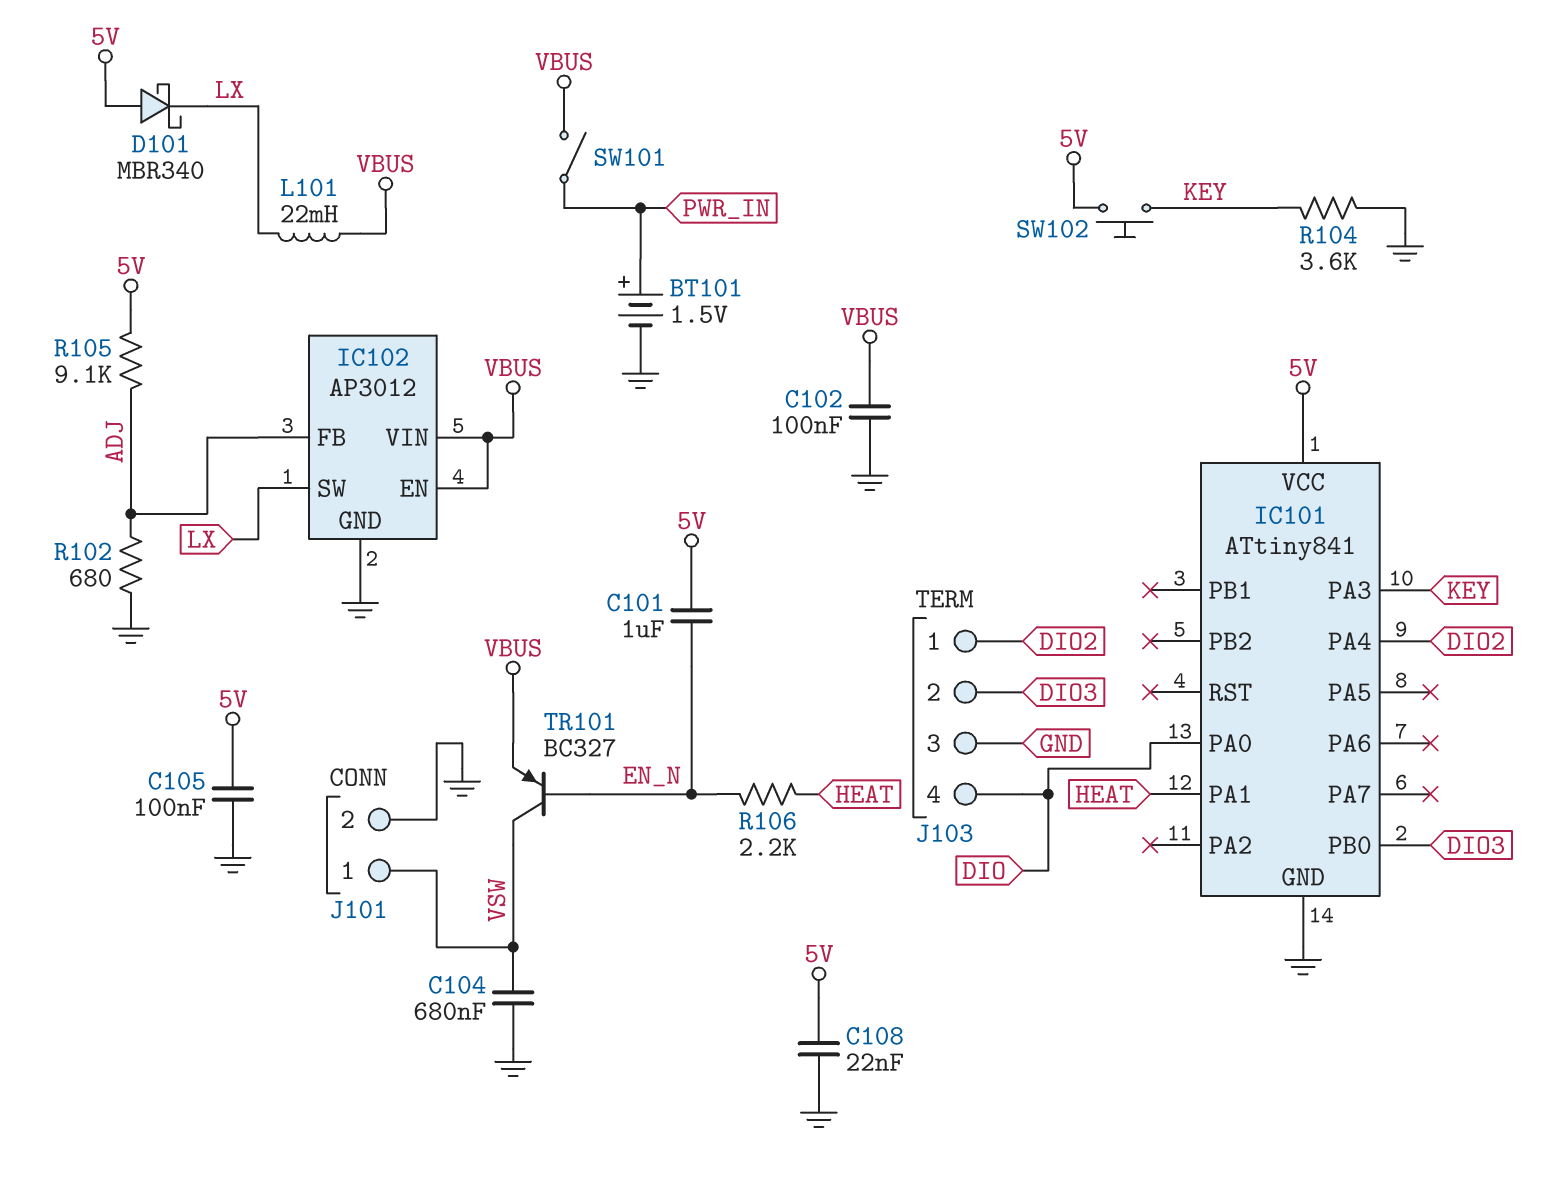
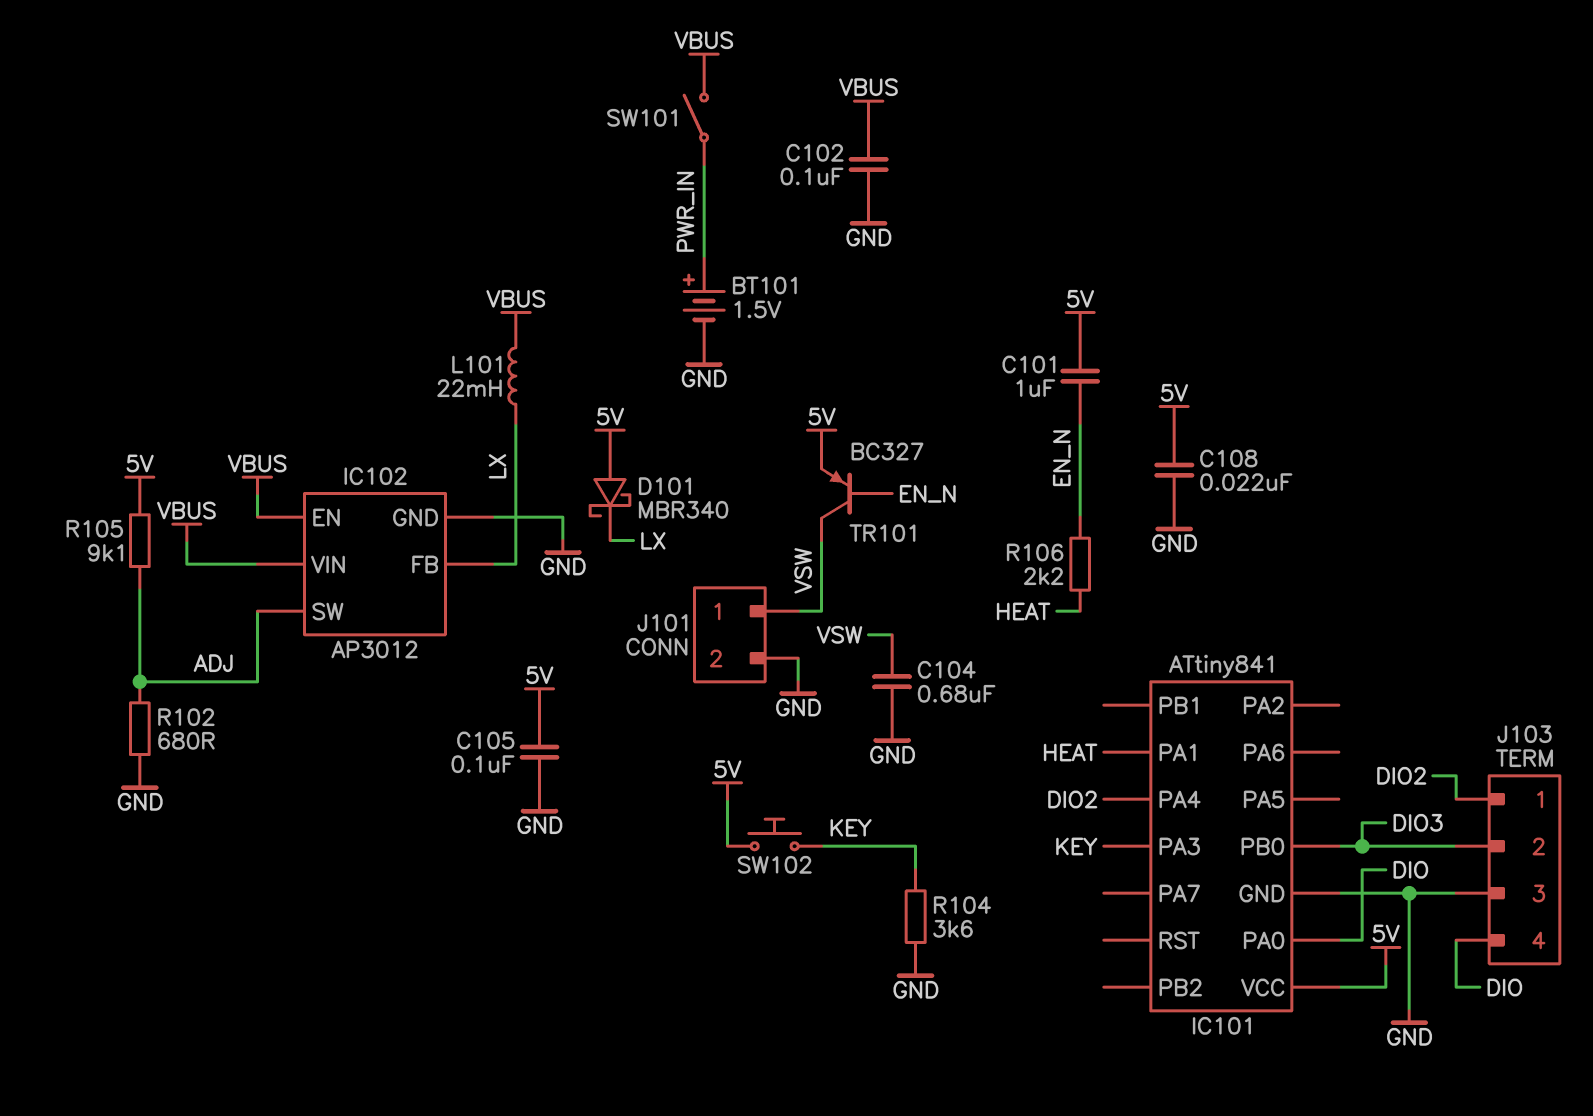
IC102 pin FB: ADJ -> LX
IC102 pin SW: LX -> ADJ
TR101: PNP BC327 (B EN_N, C VSW, E VBUS) -> PNP BC327 (B EN_N, C VSW, E 5V)

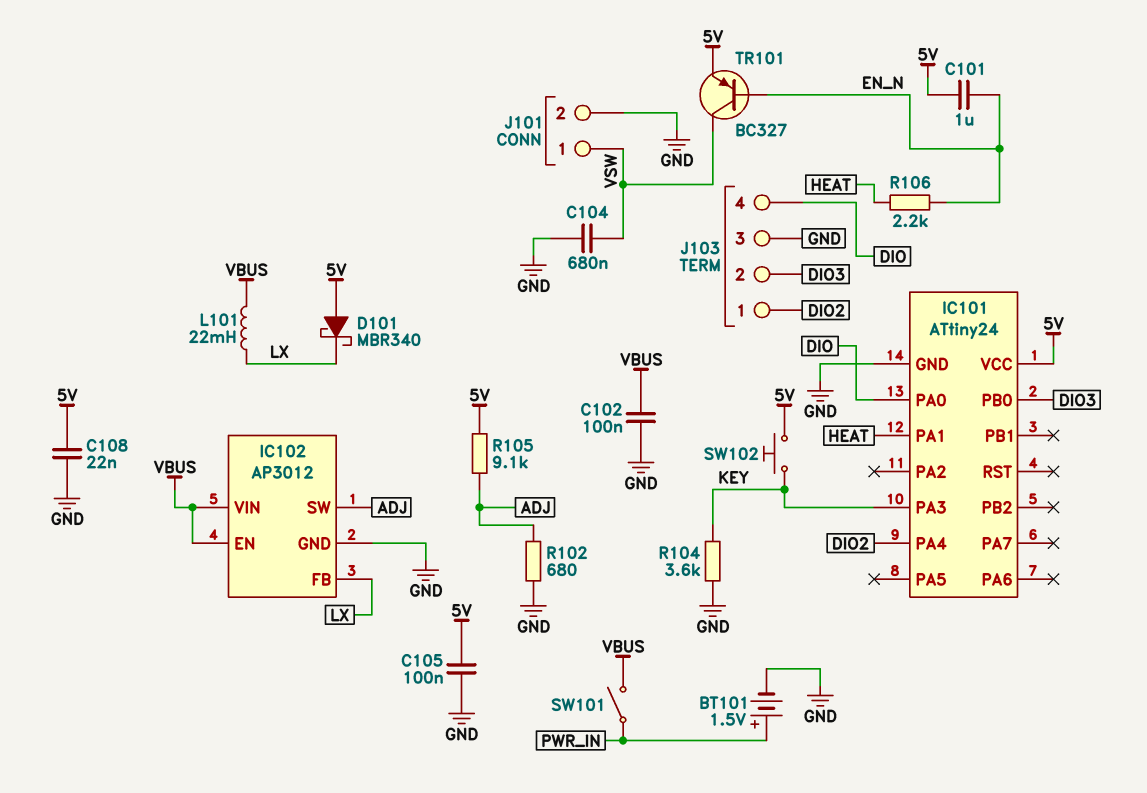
IC101: ATtiny841 -> ATtiny24

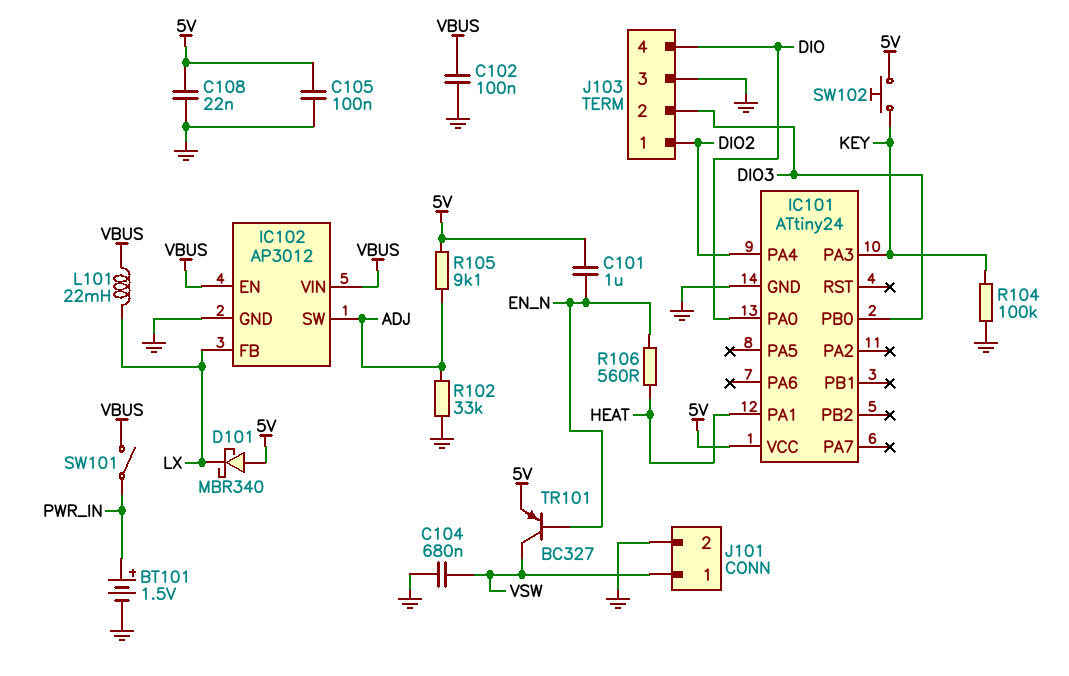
R102: 680 (ADJ, GND) -> 33k (ADJ, GND)
R104: 3.6k (GND, KEY) -> 100k (GND, KEY)
R106: 2.2k (EN_N, HEAT) -> 560 (EN_N, HEAT)

